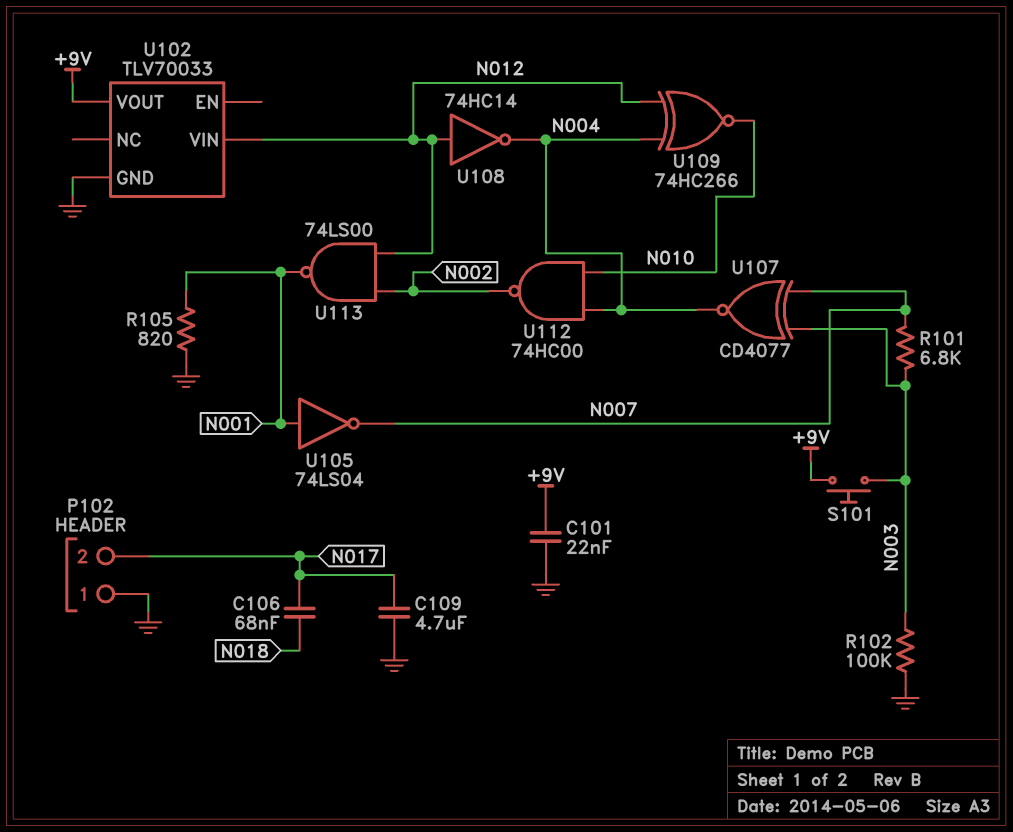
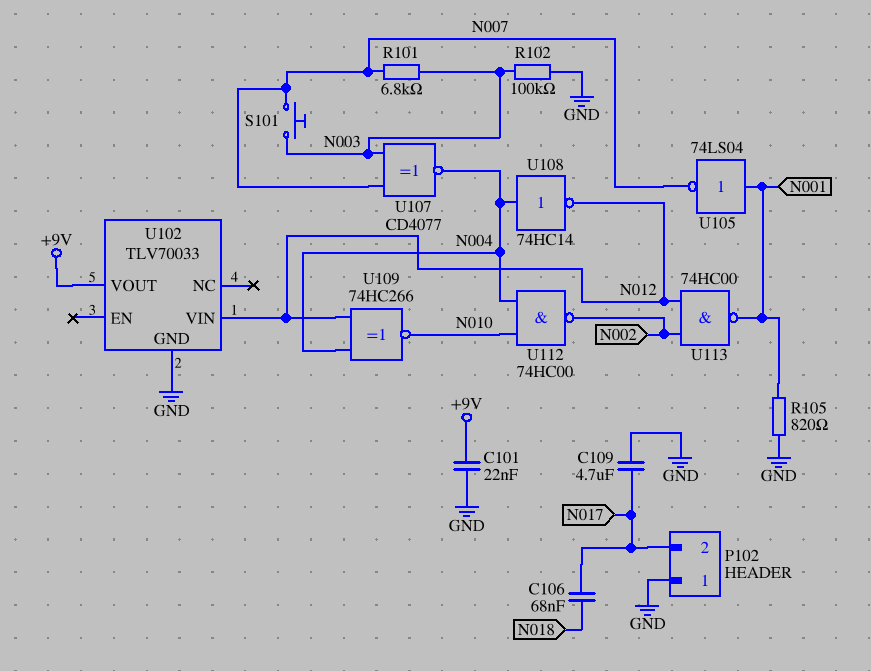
S101: button (+9V, N003) -> button (N003, N007)
U108: NOT 74HC14 (in N012, out N004) -> NOT 74HC14 (in N004, out N012)
U113: NAND 74LS00 (in N002, in N012, out N001) -> NAND 74HC00 (in N002, in N012, out N001)

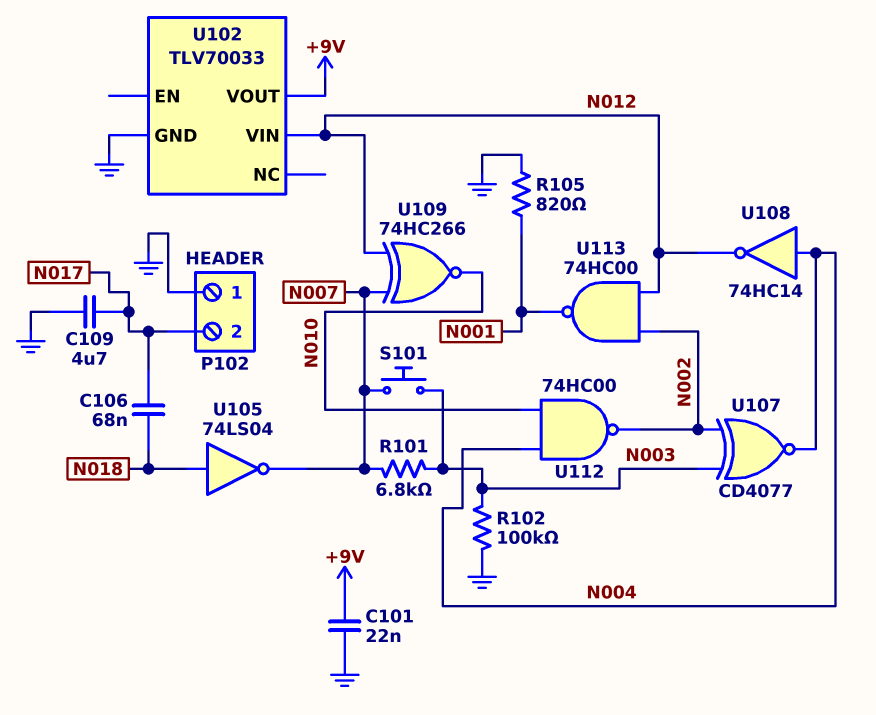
U105: NOT 74LS04 (in N001, out N007) -> NOT 74LS04 (in N018, out N007)
U107: XNOR CD4077 (in N003, in N007, out N004) -> XNOR CD4077 (in N002, in N003, out N004)
U109: XNOR 74HC266 (in N004, in N012, out N010) -> XNOR 74HC266 (in N007, in N012, out N010)

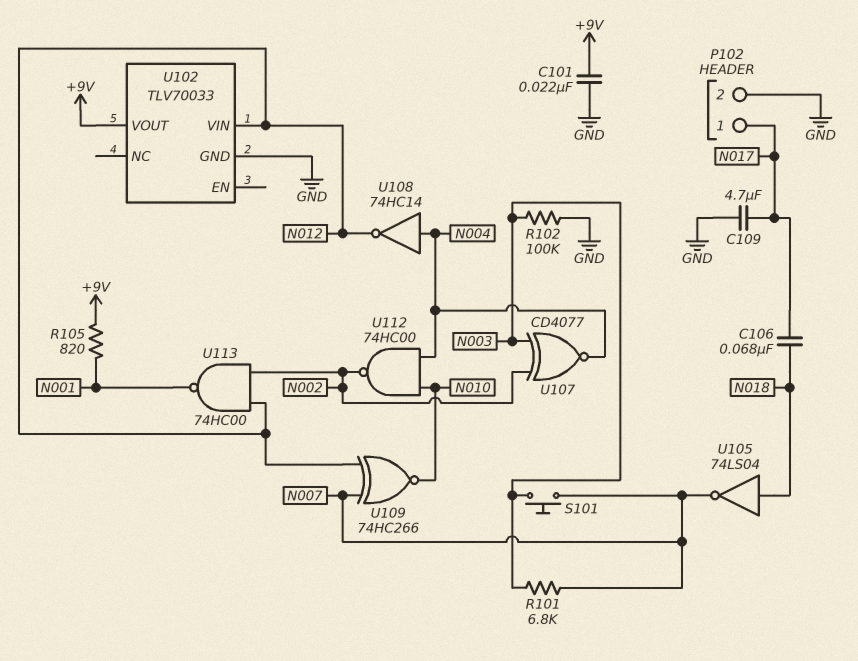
P102 pin 1: GND -> N017
P102 pin 2: N017 -> GND
R105: 820 (GND, N001) -> 820 (+9V, N001)

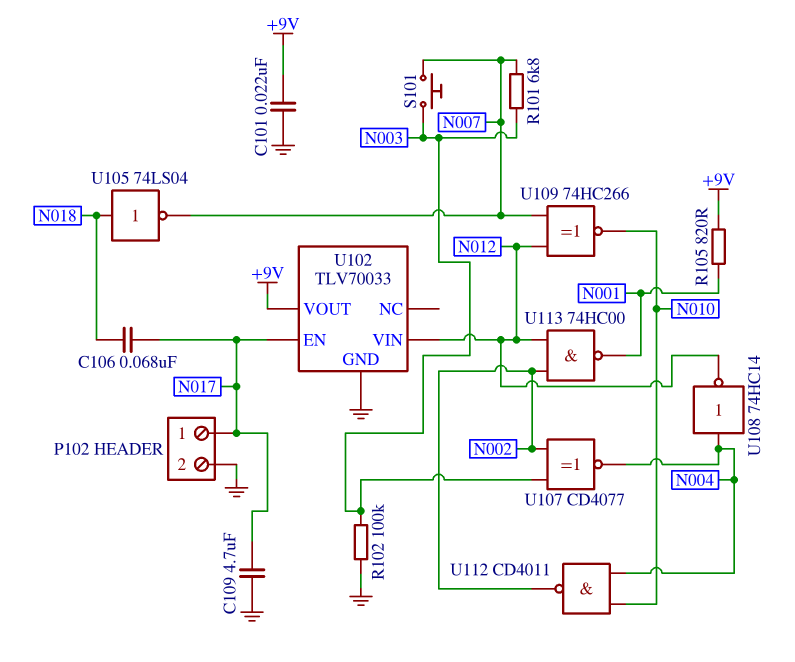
U102 pin EN: none -> N017
U112: NAND 74HC00 (in N004, in N010, out N002) -> NAND CD4011 (in N004, in N010, out N002)

